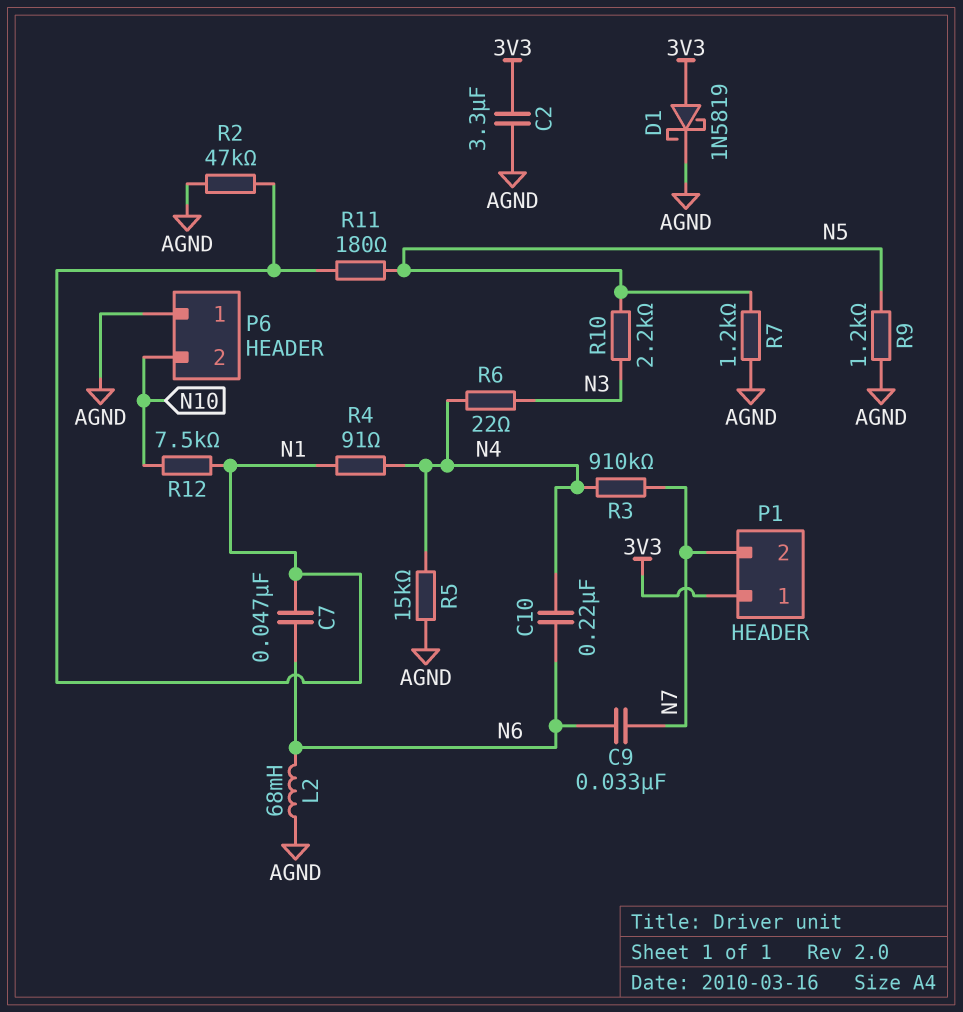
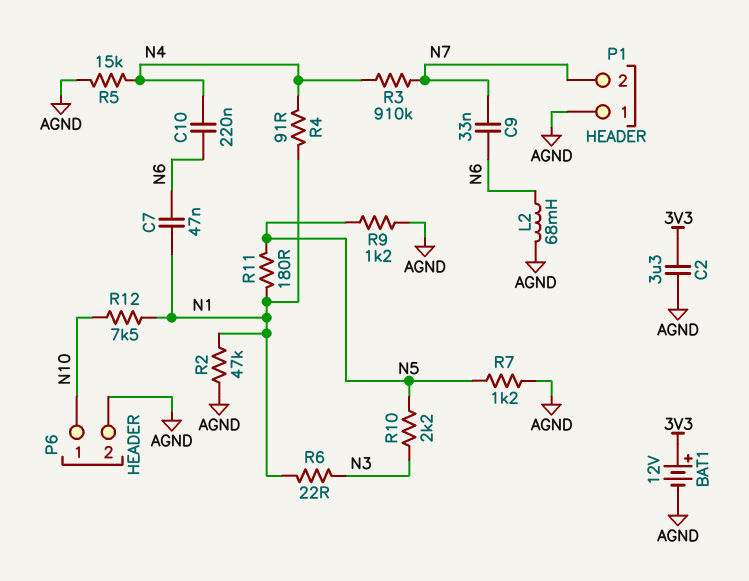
BAT1: none -> 12V (plus 3V3, minus AGND)
D1: schottky 1N5819 (A 3V3, K AGND) -> none
P1 pin 1: 3V3 -> AGND
P6 pin 1: AGND -> N10
P6 pin 2: N10 -> AGND
R6: 22 (N3, N4) -> 22 (N1, N3)

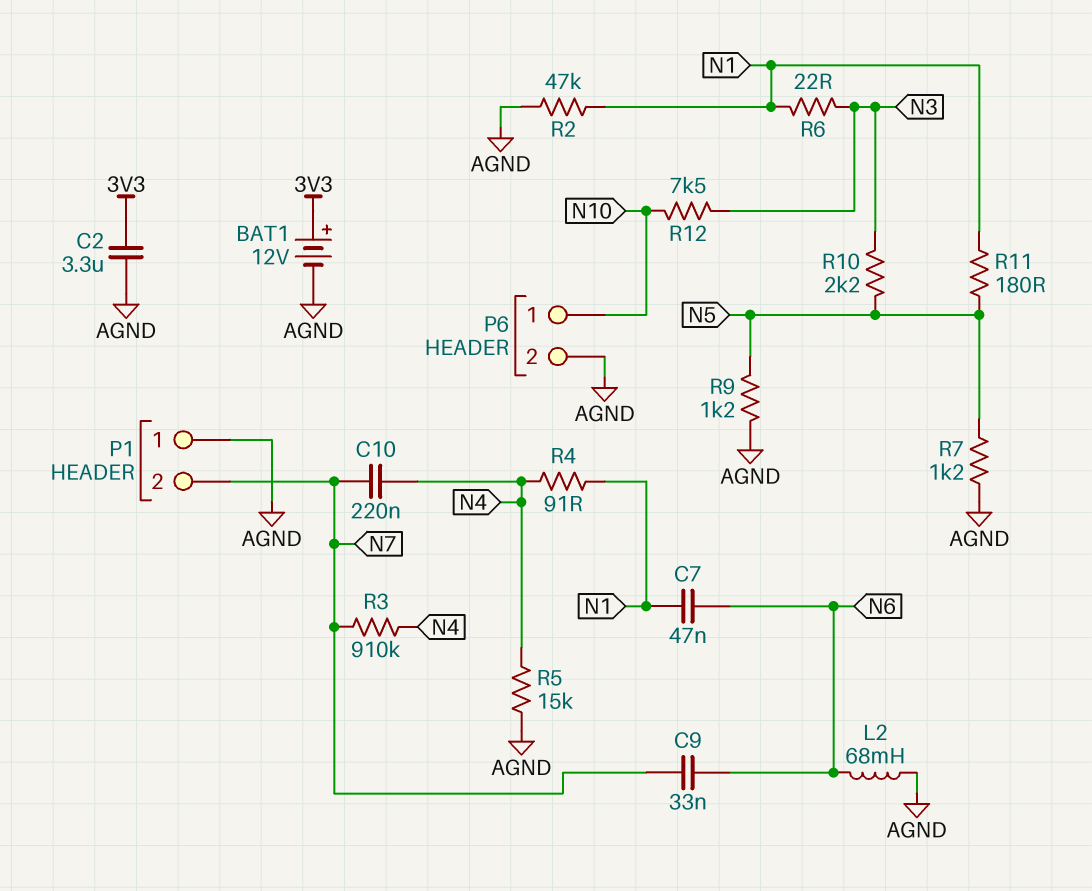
C10: 220nF (N4, N6) -> 220nF (N4, N7)
R12: 7.5k (N1, N10) -> 7.5k (N3, N10)

